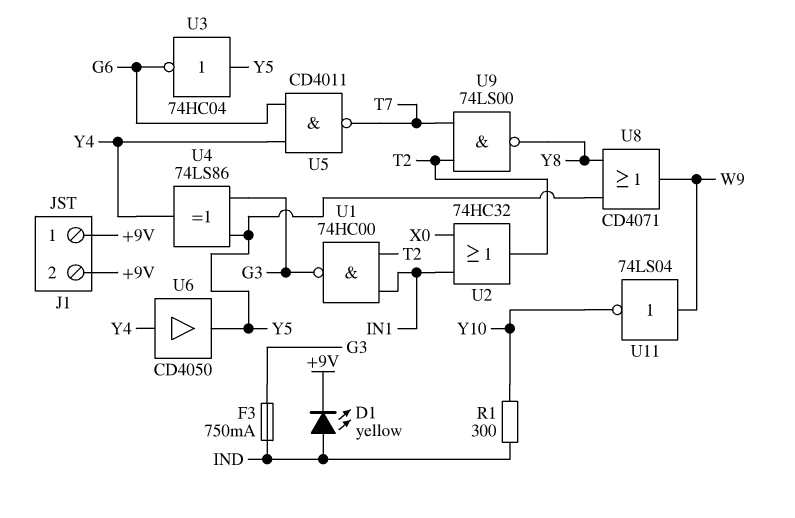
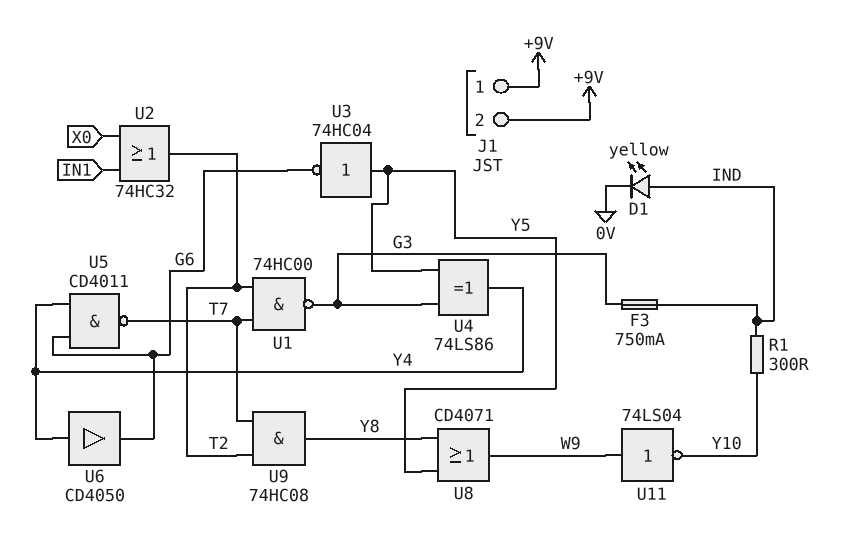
D1: LED yellow (A IND, K +9V) -> LED yellow (A IND, K 0V)
U1: NAND 74HC00 (in IN1, in T2, out G3) -> NAND 74HC00 (in T2, in T7, out G3)
U6: buffer CD4050 (in Y4, out Y5) -> buffer CD4050 (in Y4, out G6)
U9: NAND 74LS00 (in T2, in T7, out Y8) -> AND 74HC08 (in T2, in T7, out Y8)

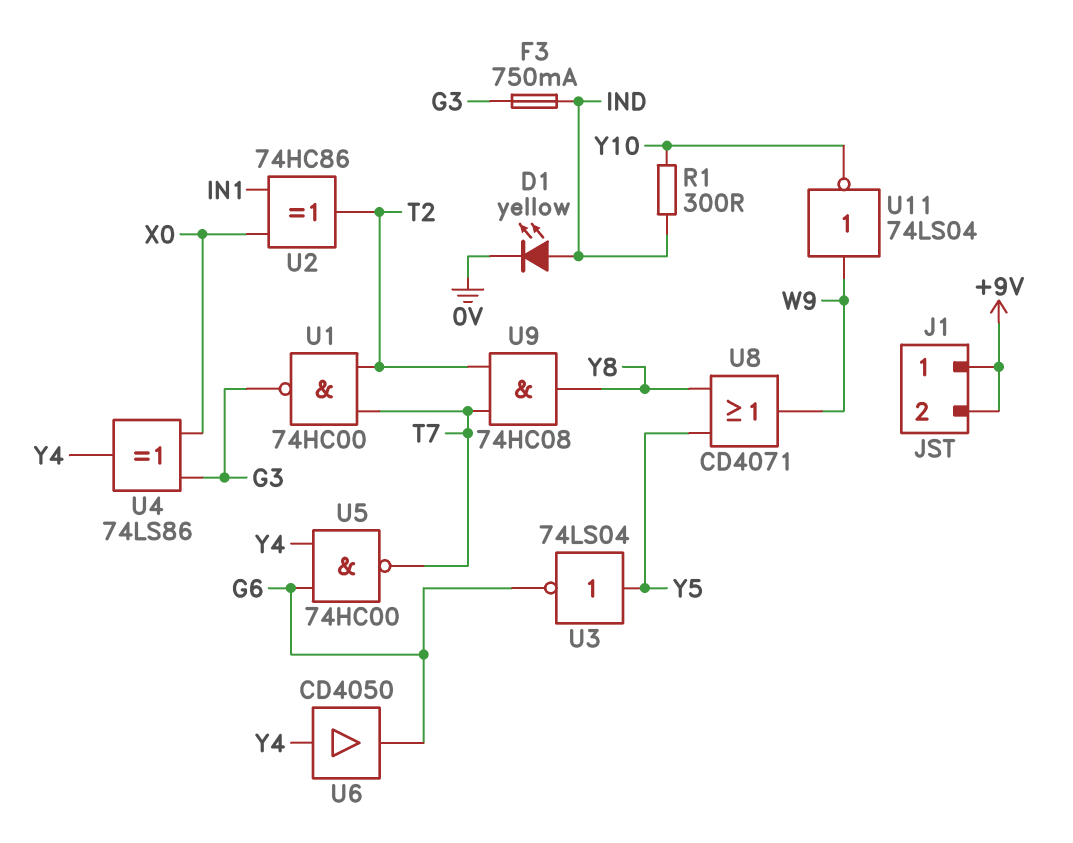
U2: OR 74HC32 (in IN1, in X0, out T2) -> XOR 74HC86 (in IN1, in X0, out T2)
U3: NOT 74HC04 (in Y5, out G6) -> NOT 74LS04 (in Y5, out G6)
U4: XOR 74LS86 (in G3, in Y5, out Y4) -> XOR 74LS86 (in G3, in X0, out Y4)
U5: NAND CD4011 (in G6, in Y4, out T7) -> NAND 74HC00 (in G6, in Y4, out T7)

